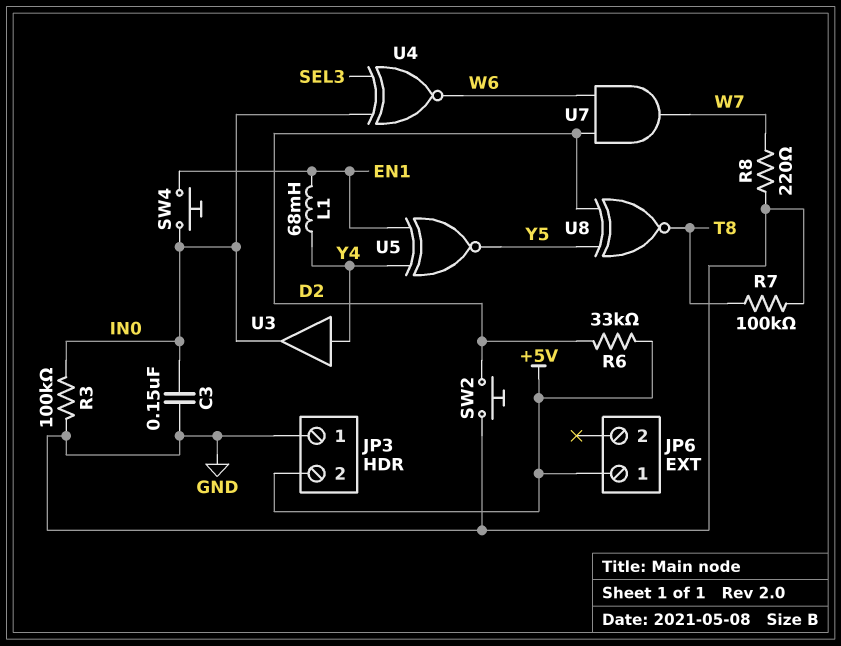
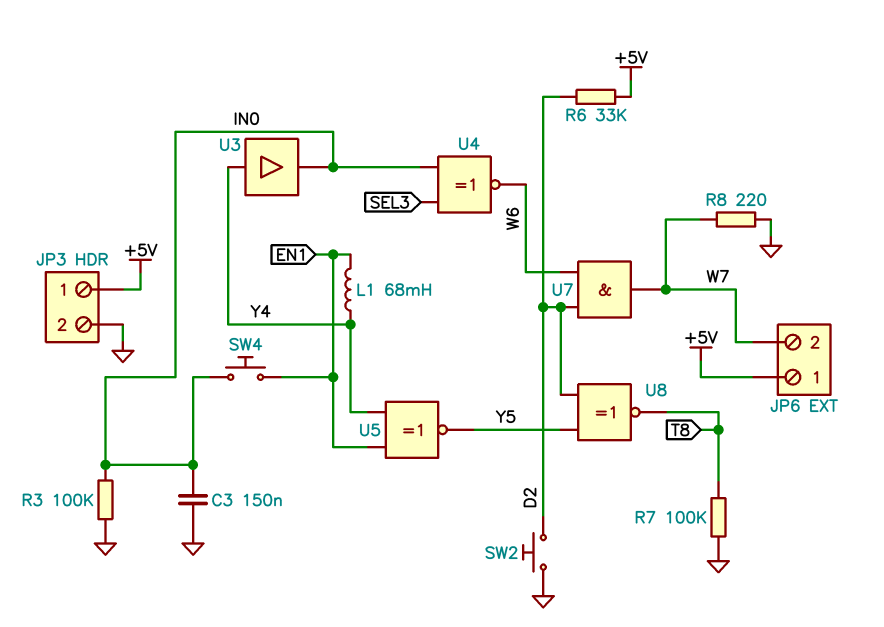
JP3 pin 1: GND -> +5V
JP3 pin 2: +5V -> GND
JP6 pin 2: none -> W7

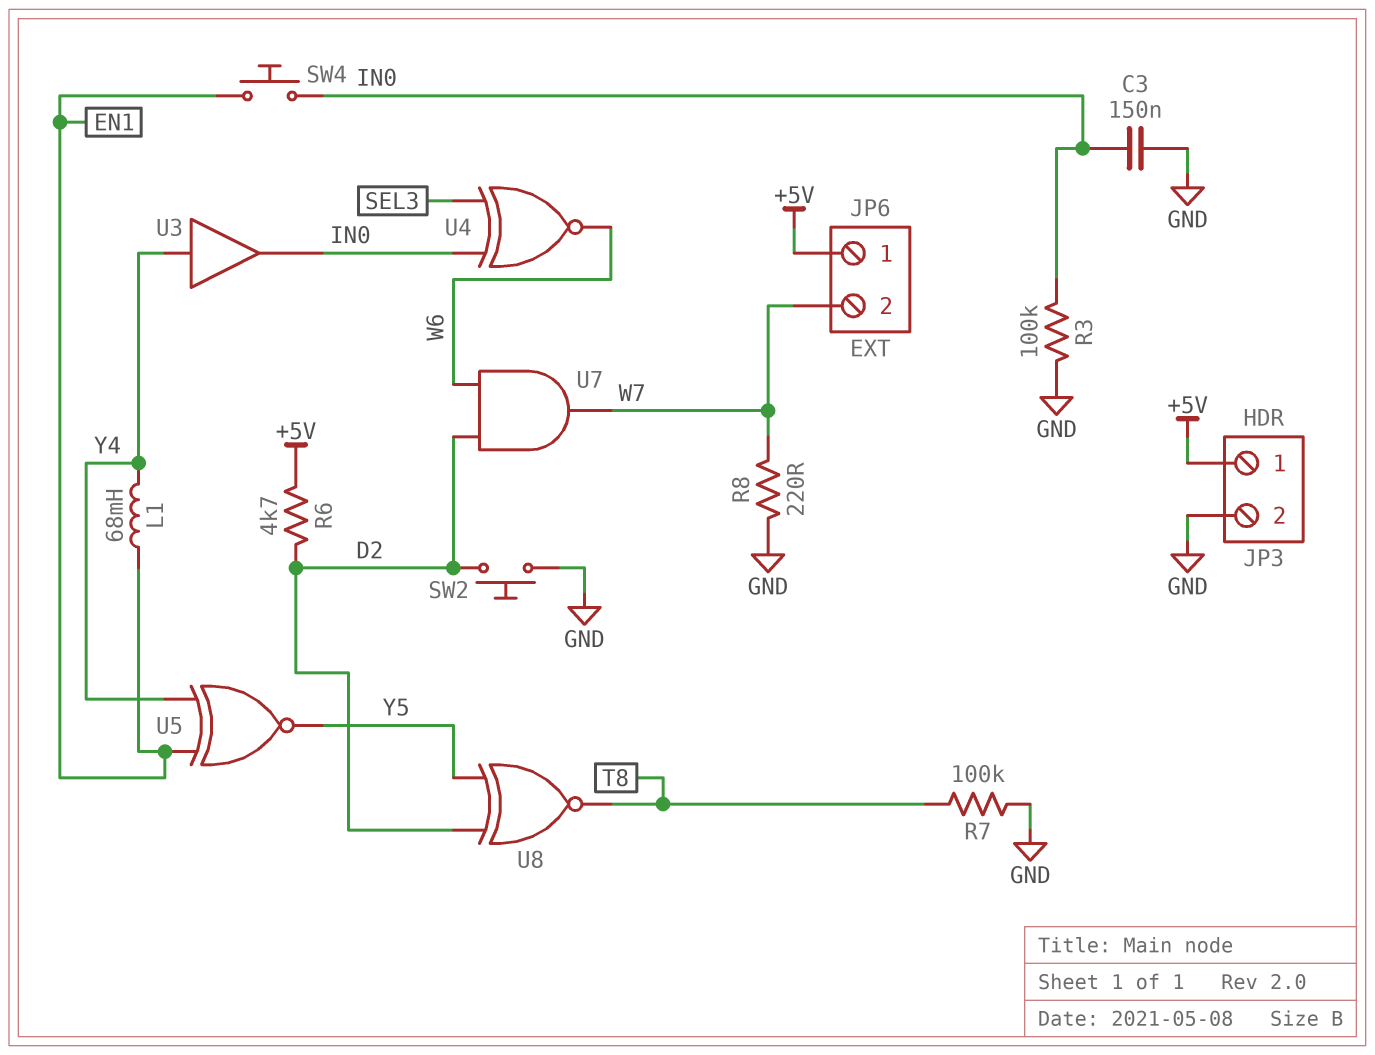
R6: 33k (+5V, D2) -> 4.7k (+5V, D2)

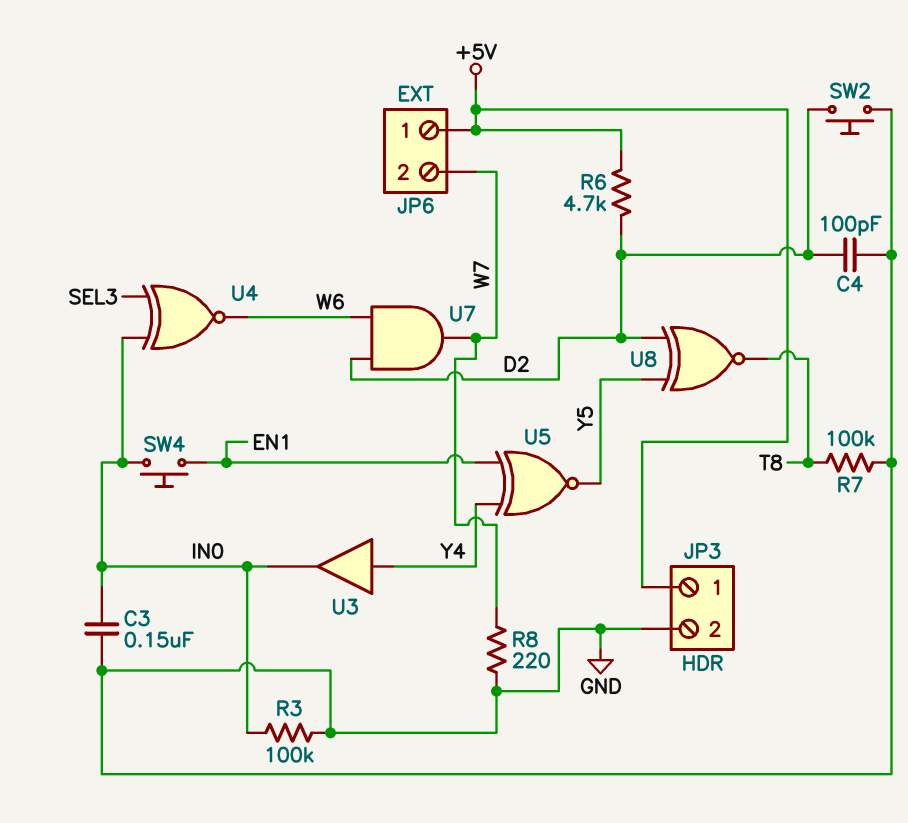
C4: none -> 100pF (D2, GND)
L1: 68mH (EN1, Y4) -> none

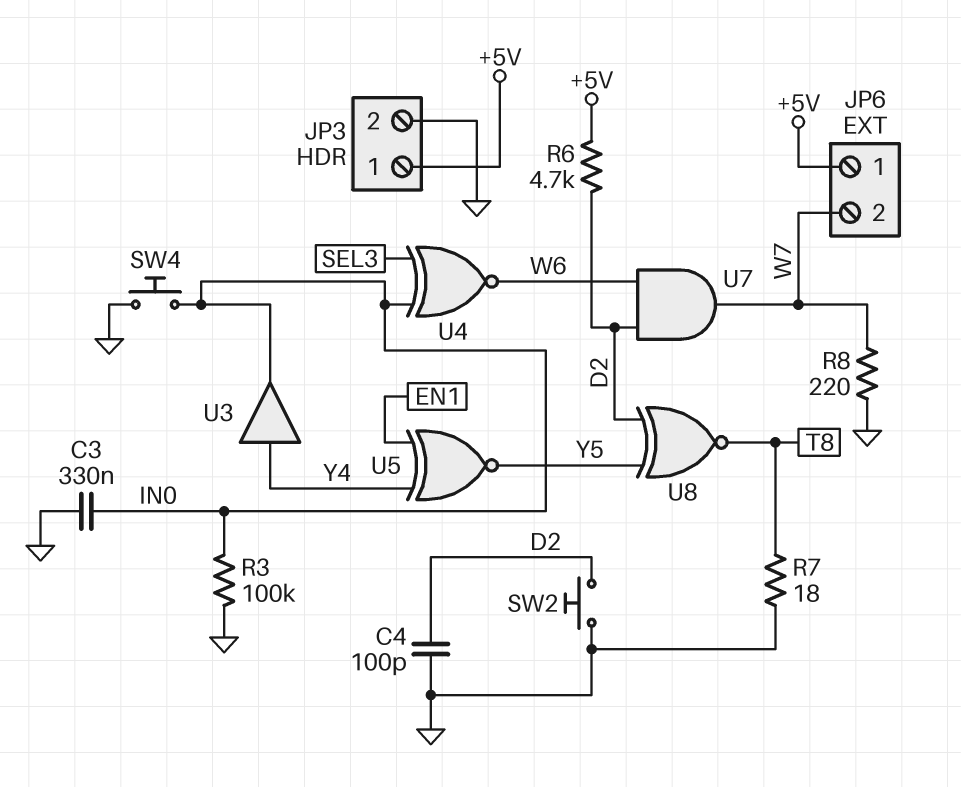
C3: 150nF (GND, IN0) -> 330nF (GND, IN0)
R7: 100k (GND, T8) -> 18 (GND, T8)
SW4: button (EN1, IN0) -> button (GND, IN0)

